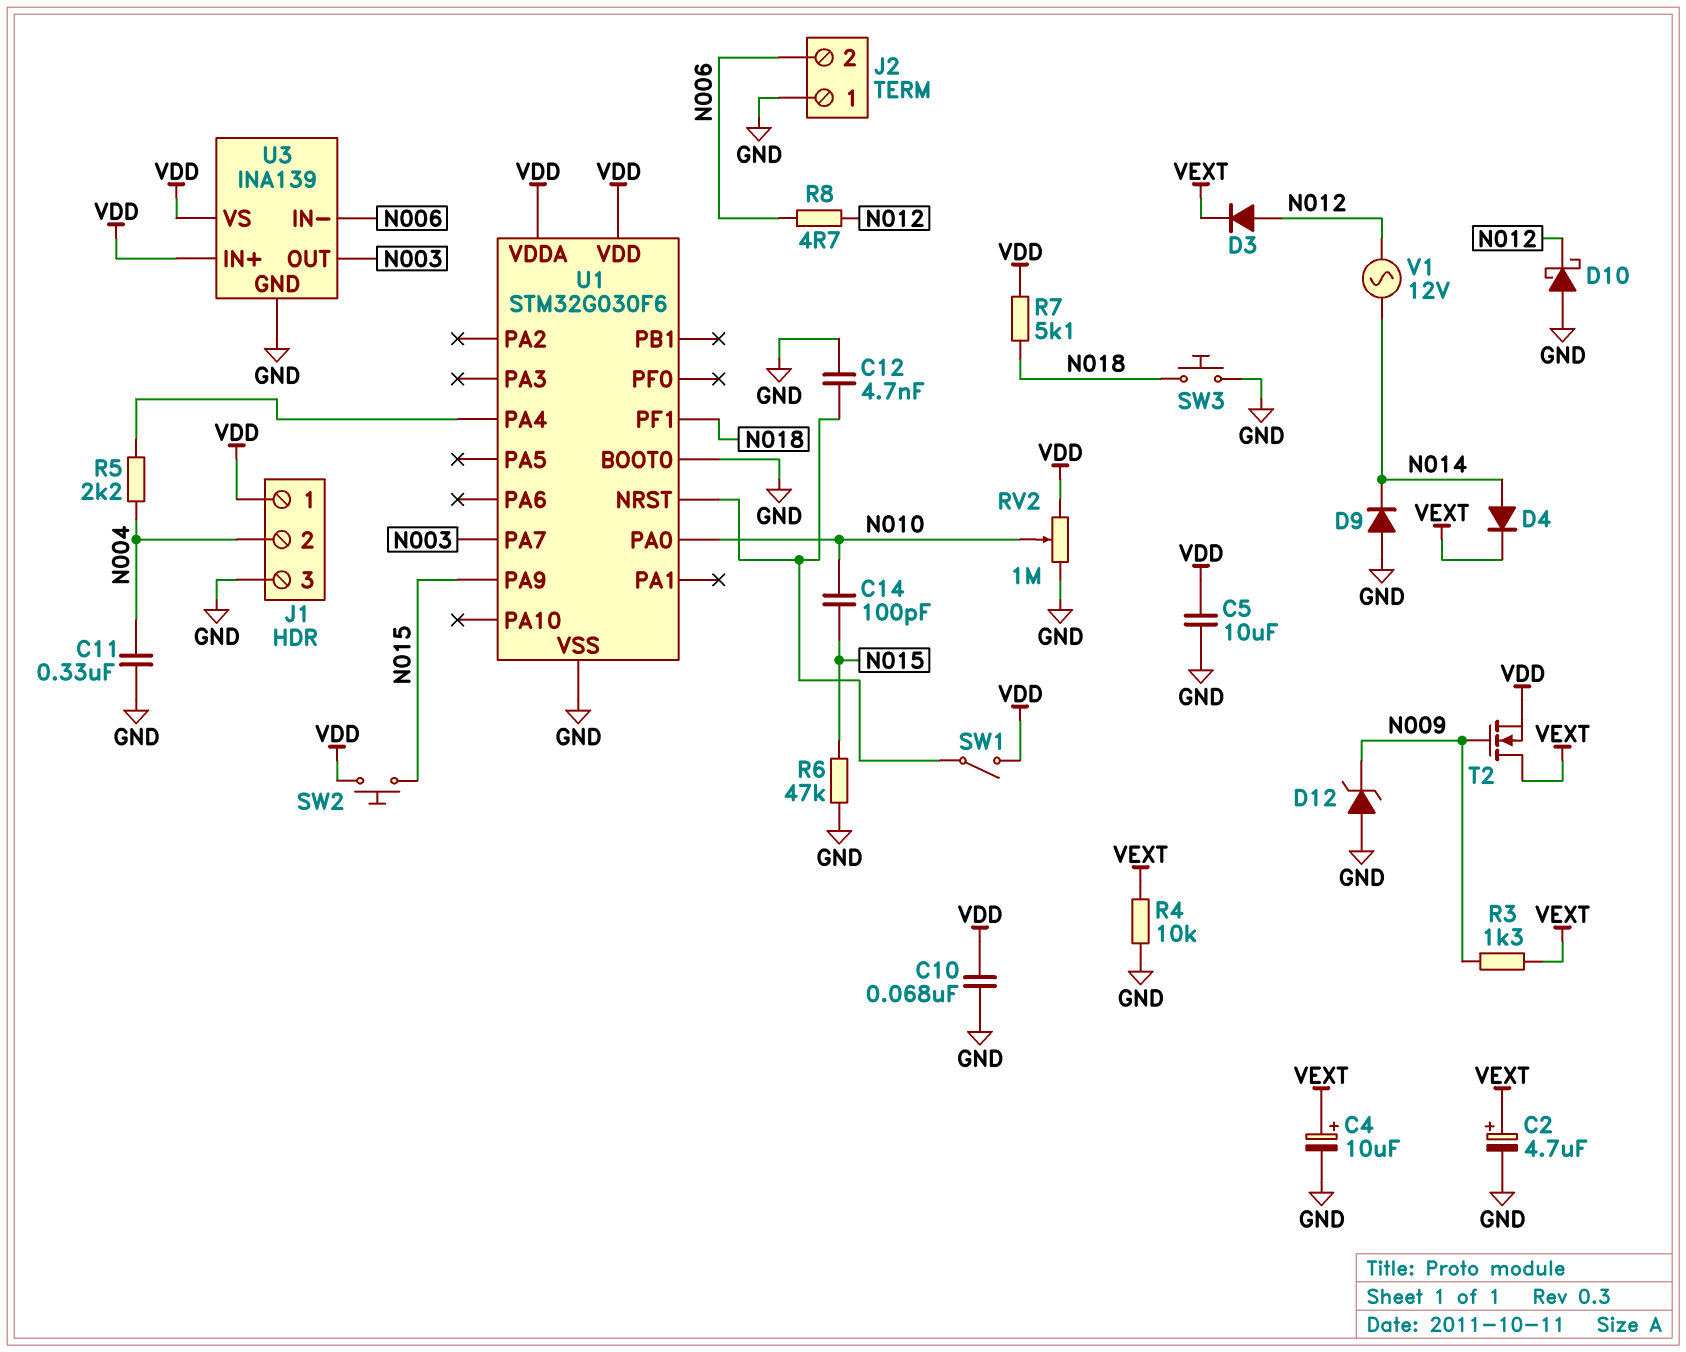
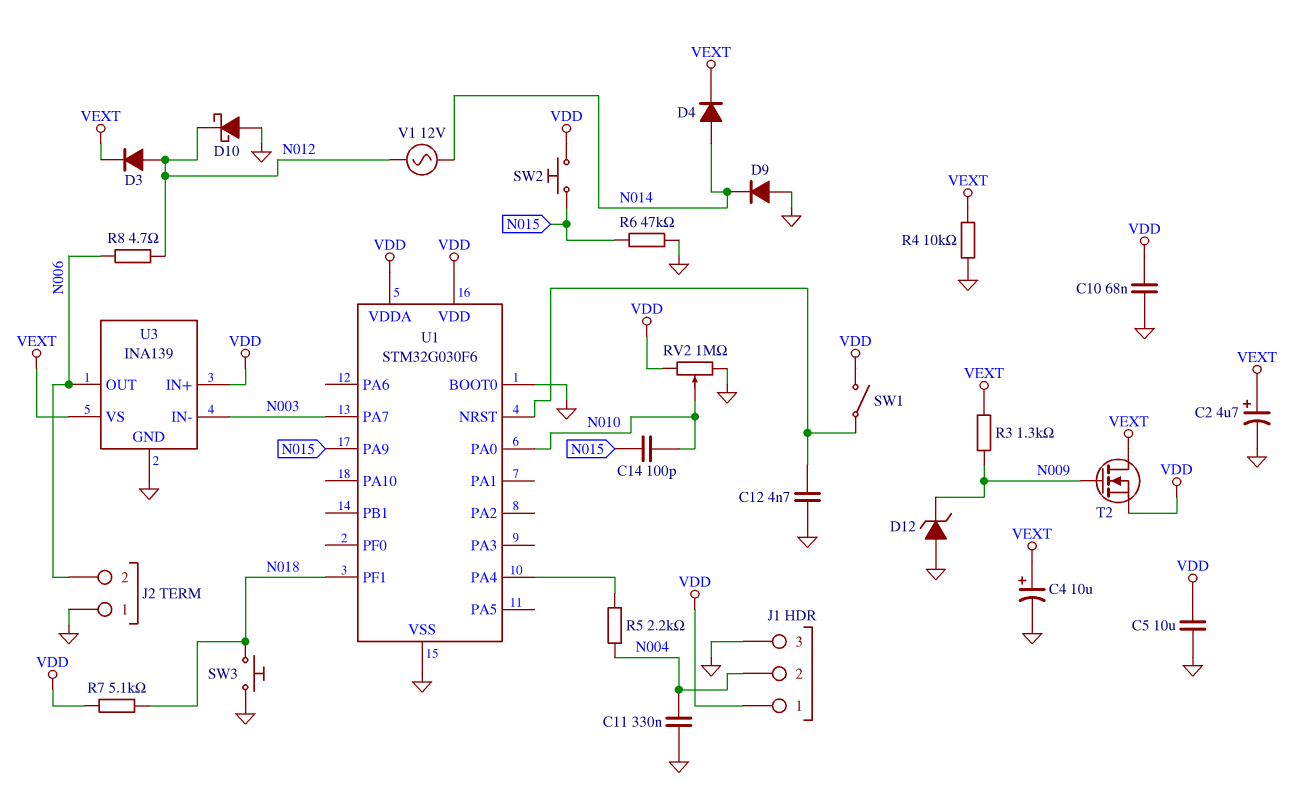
U3 pin IN-: N006 -> N003
U3 pin OUT: N003 -> N006
U3 pin VS: VDD -> VEXT

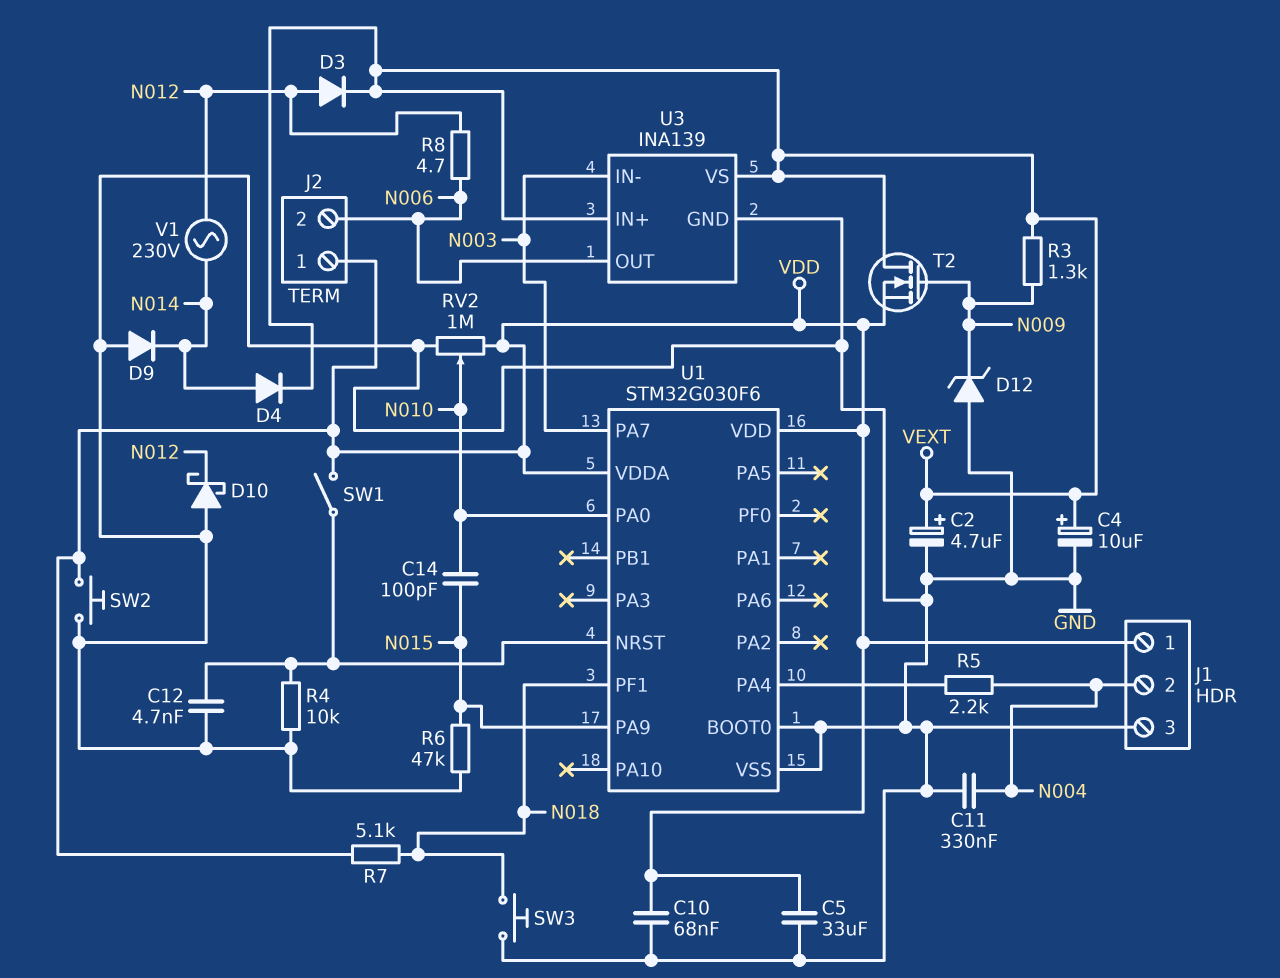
C5: 10uF (GND, VDD) -> 33uF (GND, VDD)
J2 pin 1: GND -> VDD
R4: 10k (GND, VEXT) -> 10k (GND, U1/NRST)
SW2: button (N015, VDD) -> button (GND, VDD)
U3 pin IN+: VDD -> VEXT
V1: AC 12V (N012, N014) -> AC 230V (N012, N014)

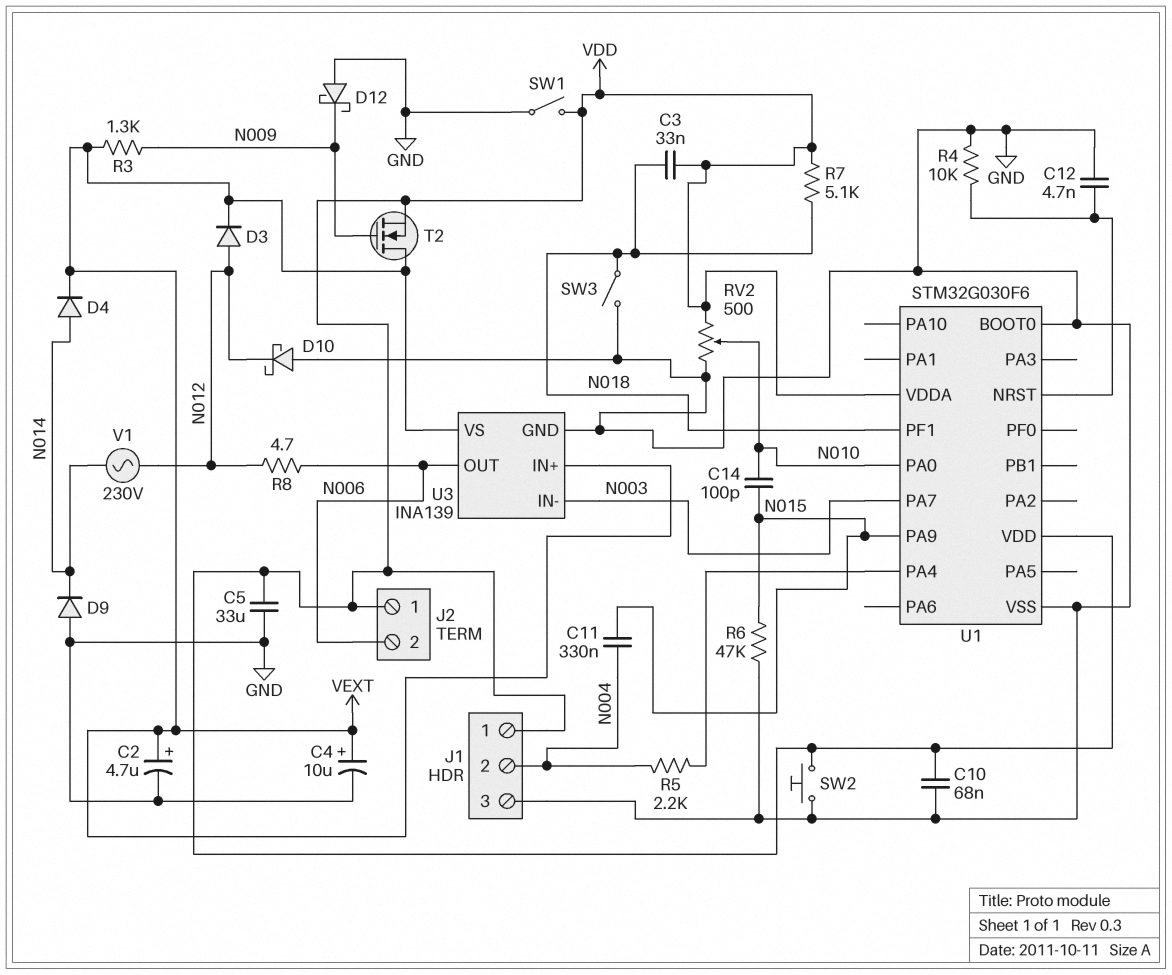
C3: none -> 33nF (N018, VDD)
C11: 330nF (GND, N004) -> 330nF (N004, N015)
D12: zener (A GND, K N009) -> schottky (A GND, K N009)
RV2: 1M (GND, VDD, wiper N010) -> 500 (GND, VDD, wiper N010)
SW1: switch (U1/NRST, VDD) -> switch (GND, VDD)
SW3: button (GND, N018) -> switch (GND, N018)

